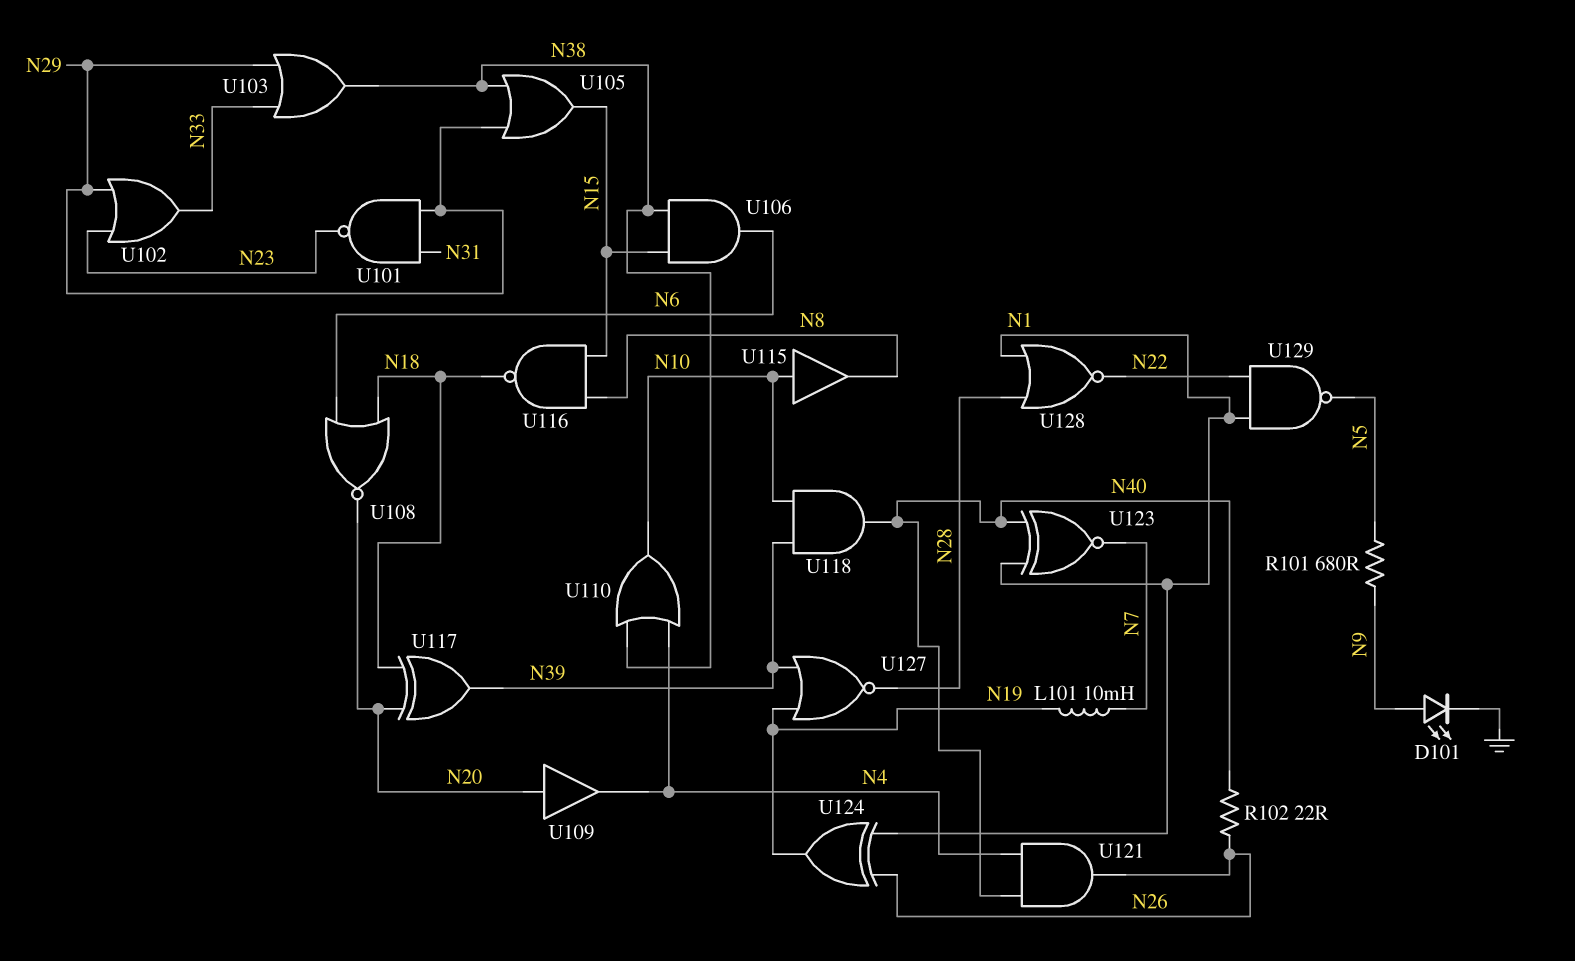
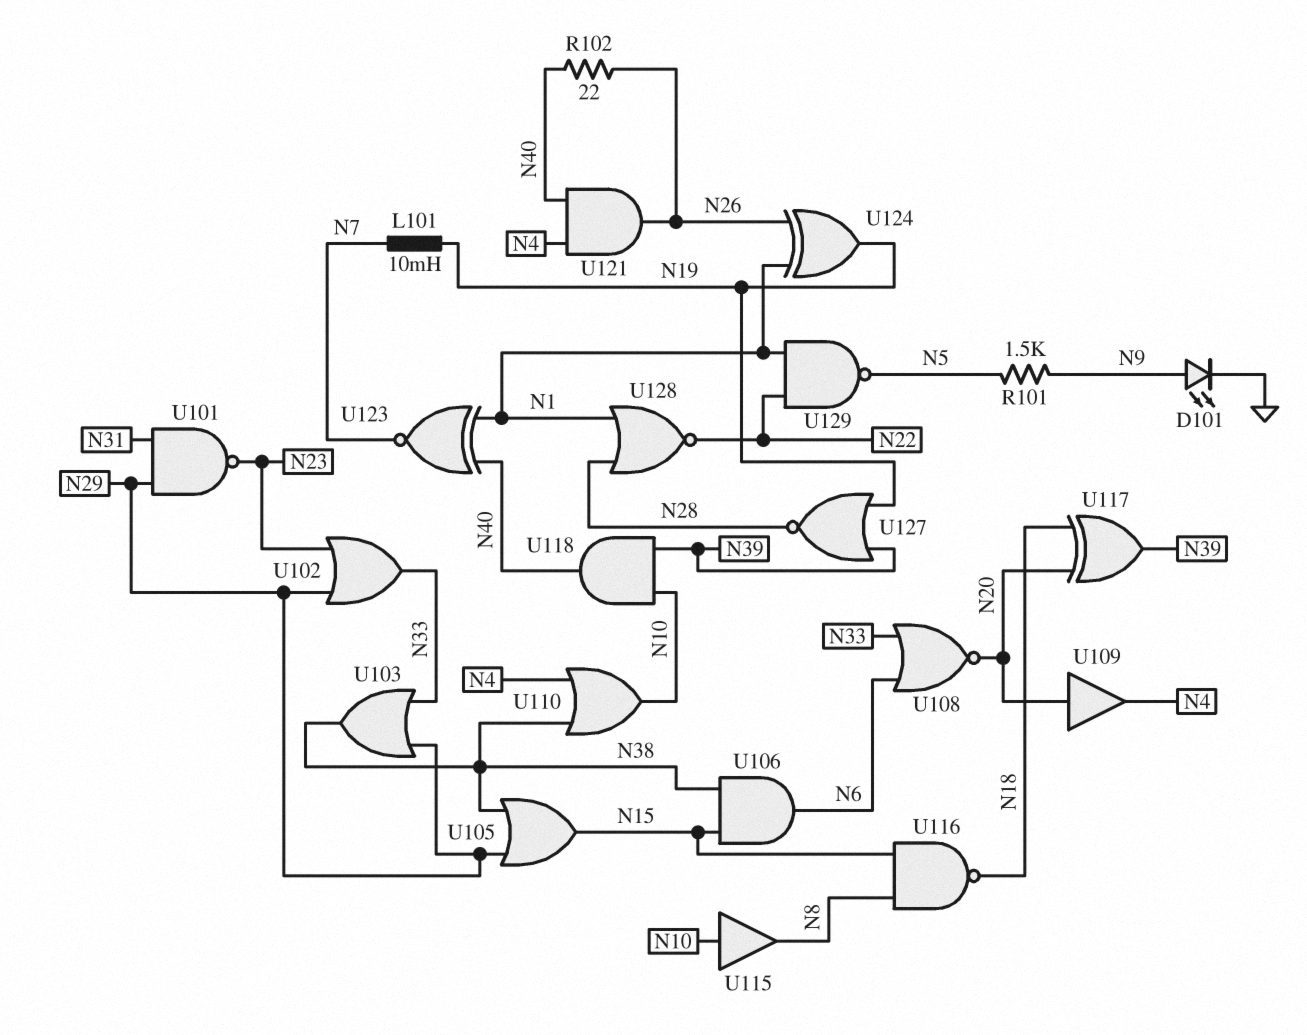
R101: 680 (N5, N9) -> 1.5k (N5, N9)
U108: NOR (in N6, in N18, out N20) -> NOR (in N6, in N33, out N20)

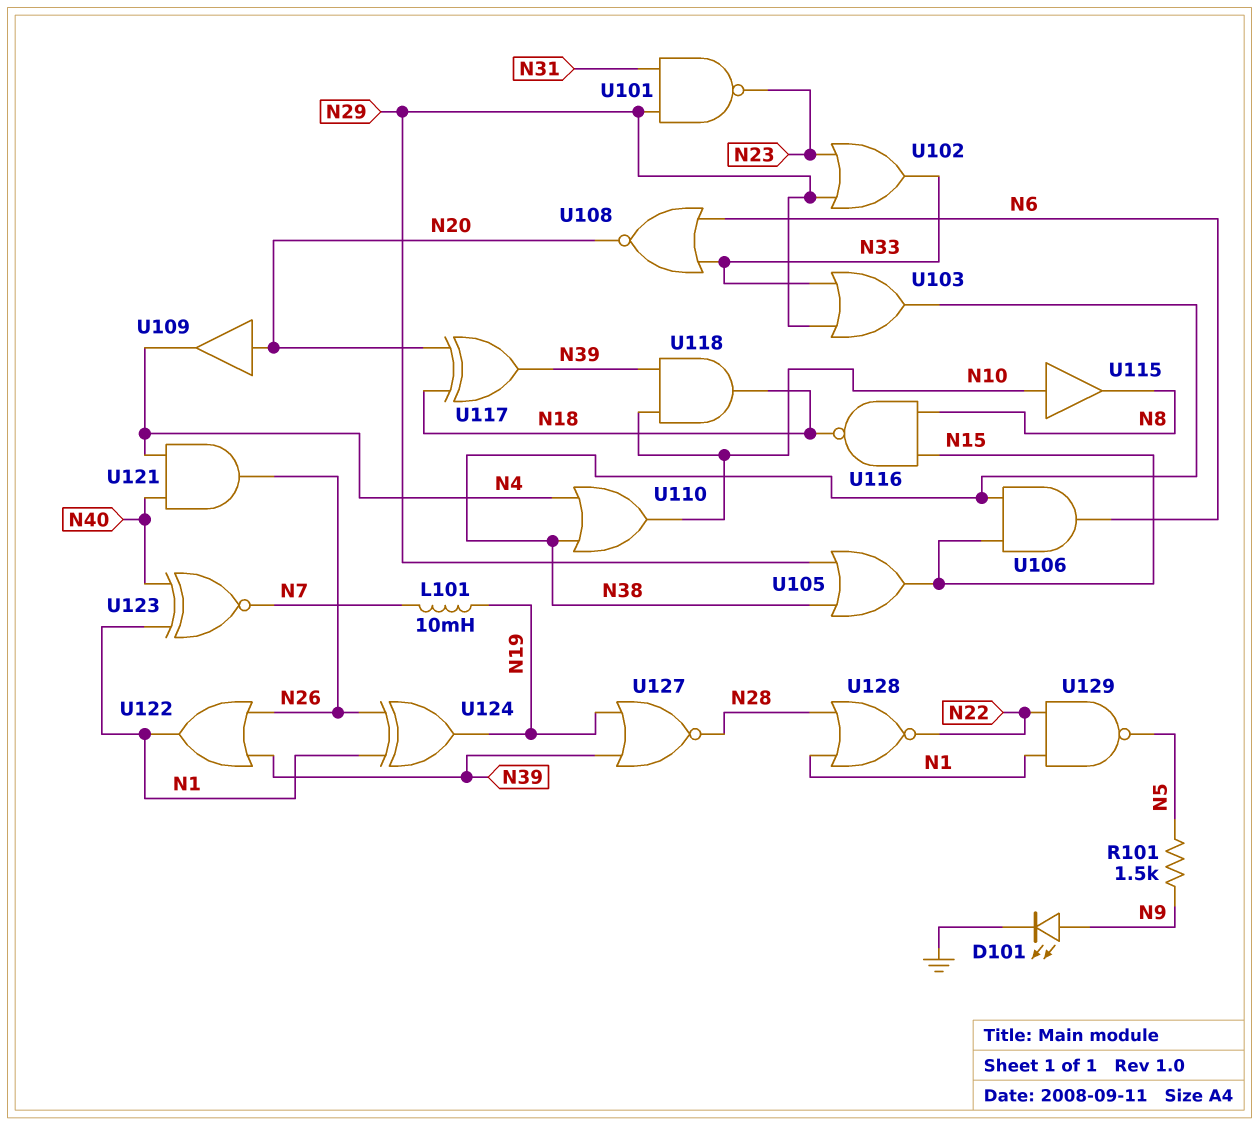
R102: 22 (N26, N40) -> none
U118: AND (in N10, in N39, out N40) -> AND (in N10, in N39, out N18)
U122: none -> OR (in N26, in N39, out N1)

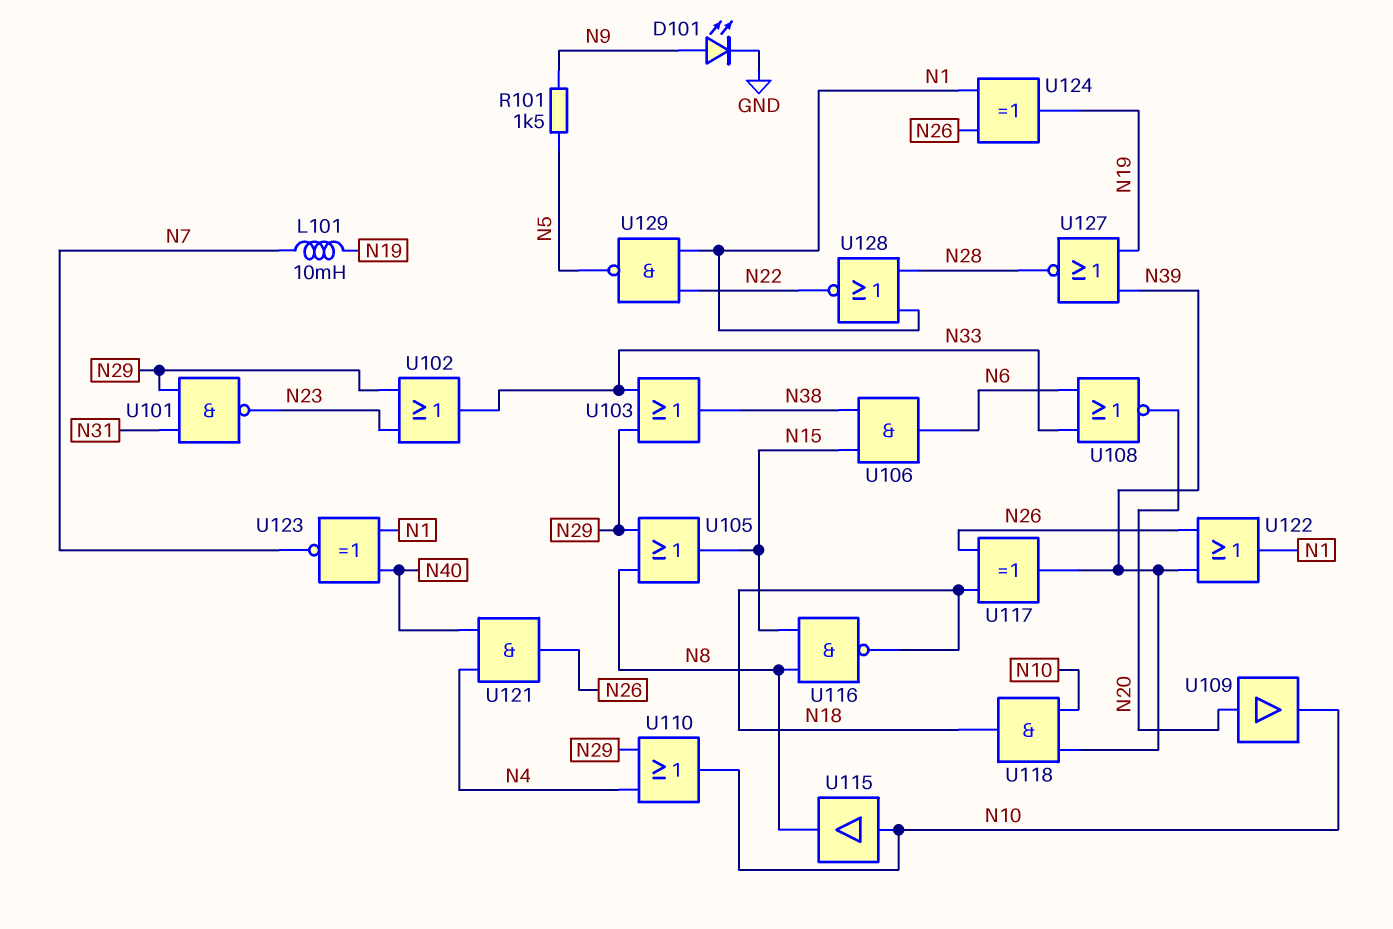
U105: OR (in N29, in N38, out N15) -> OR (in N8, in N29, out N15)
U109: buffer (in N20, out N4) -> buffer (in N20, out N10)
U110: OR (in N4, in N38, out N10) -> OR (in N4, in N29, out N10)
U117: XOR (in N18, in N20, out N39) -> XOR (in N18, in N26, out N39)

